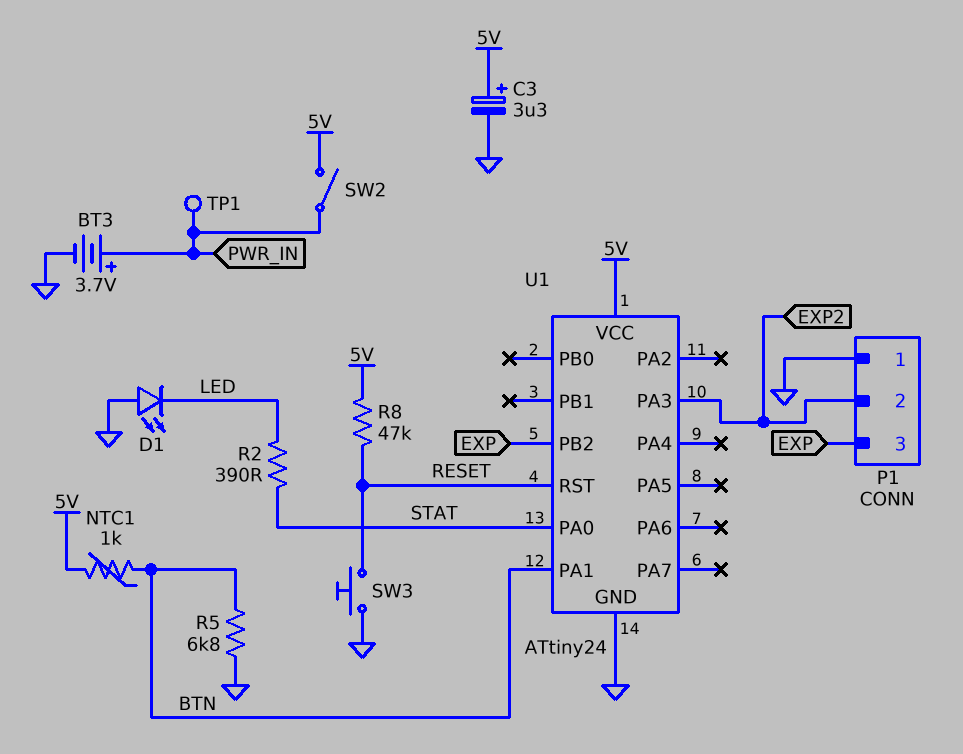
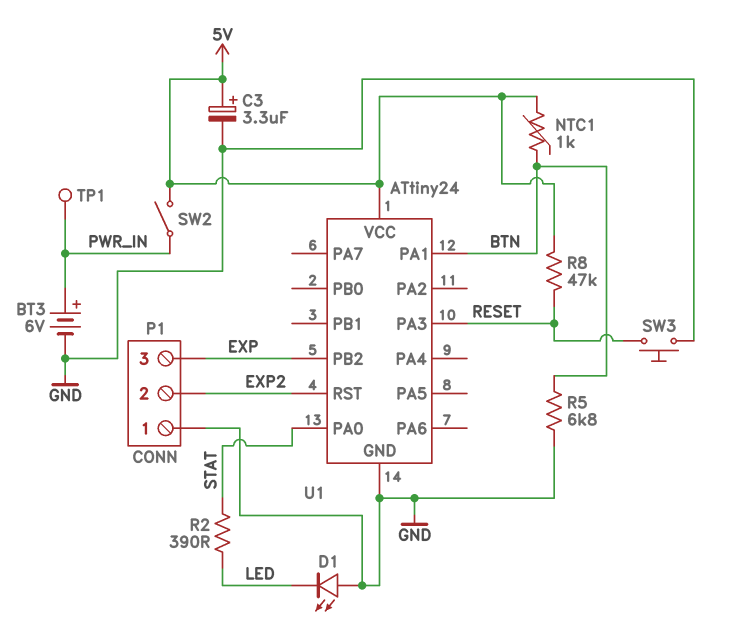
BT3: 3.7V (plus PWR_IN, minus GND) -> 6V (plus PWR_IN, minus GND)
U1 pin PA3: EXP2 -> RESET
U1 pin RST: RESET -> EXP2

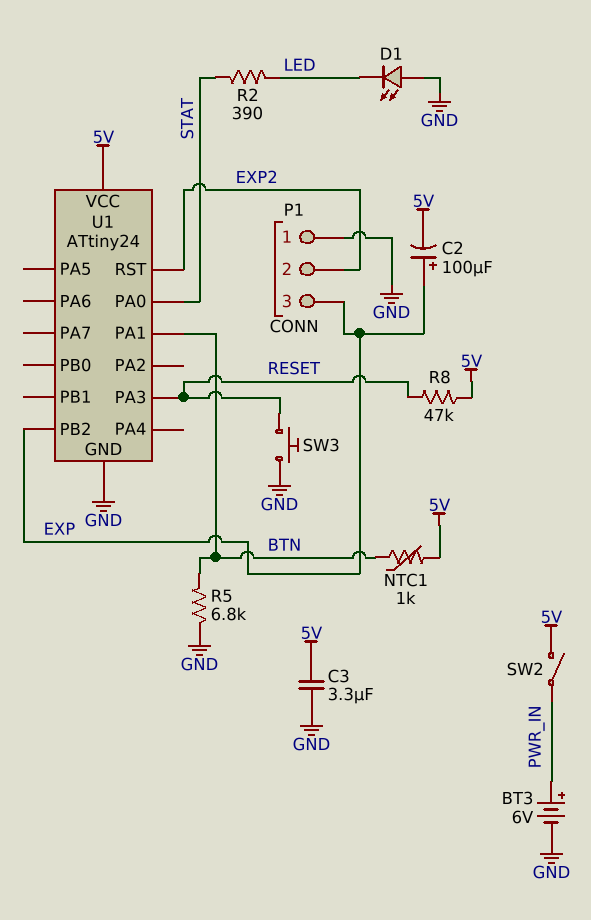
C2: none -> 100uF (plus EXP, minus 5V)
C3: 3.3uF (plus 5V, minus GND) -> 3.3uF (5V, GND)
TP1: test point (PWR_IN) -> none

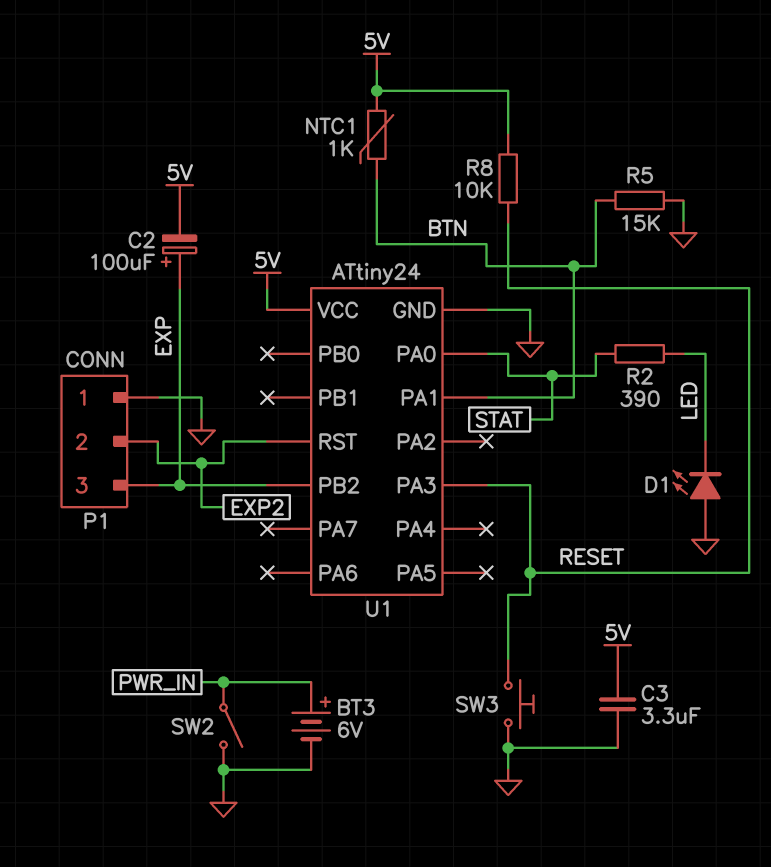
R5: 6.8k (BTN, GND) -> 15k (BTN, GND)
R8: 47k (5V, RESET) -> 10k (5V, RESET)
SW2: switch (5V, PWR_IN) -> switch (GND, PWR_IN)

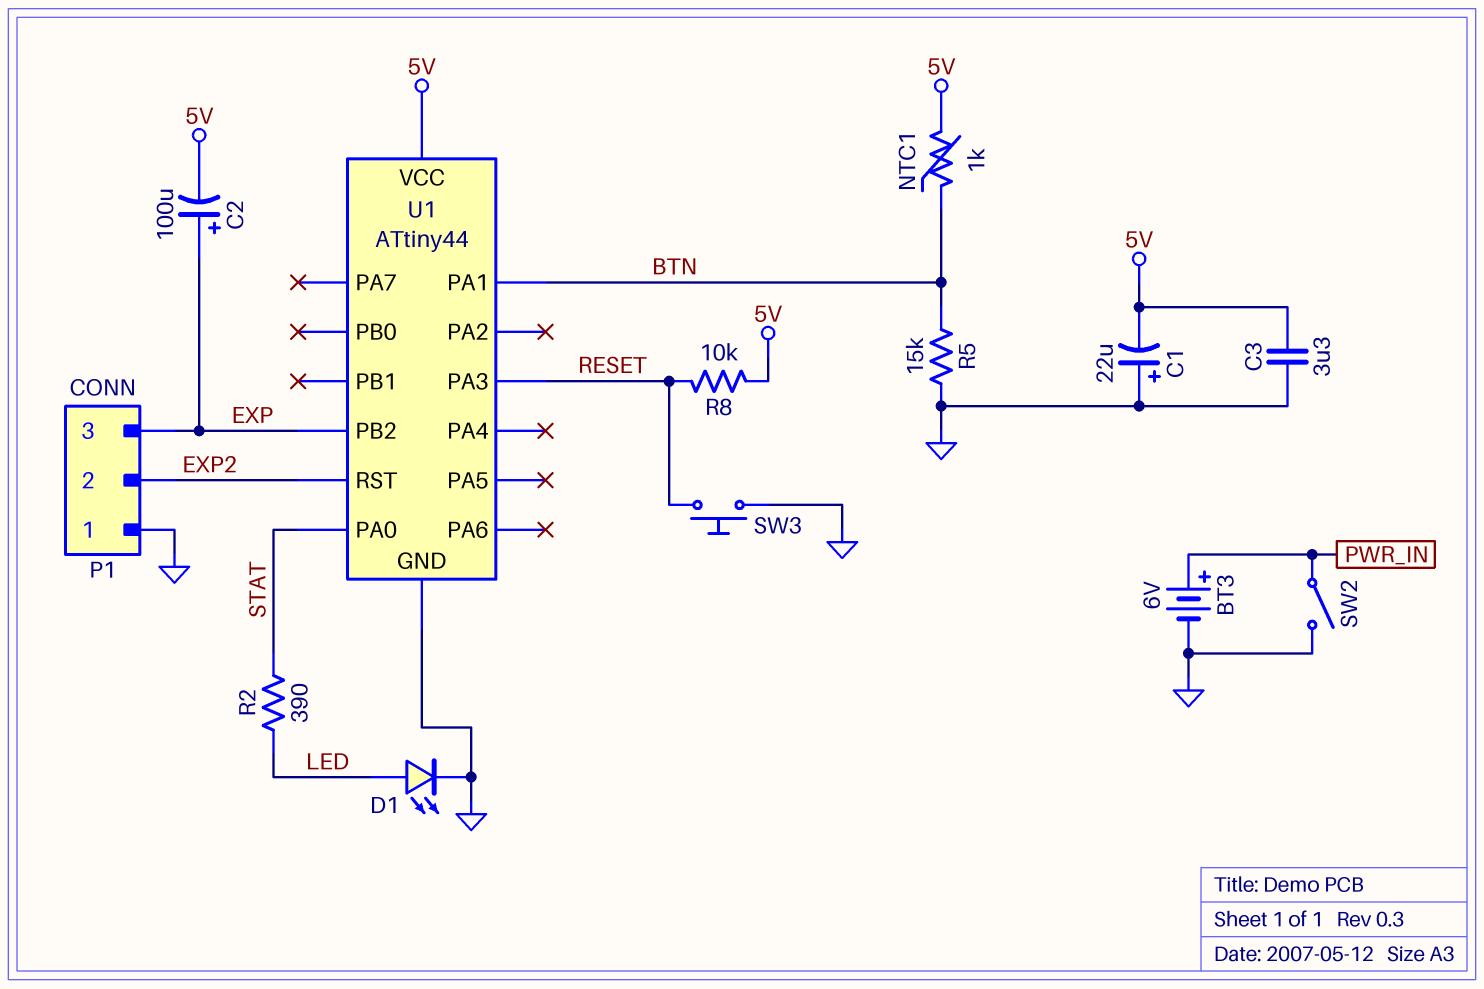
C1: none -> 22uF (plus GND, minus 5V)
D1: LED (A GND, K LED) -> LED (A LED, K GND)
U1: ATtiny24 -> ATtiny44

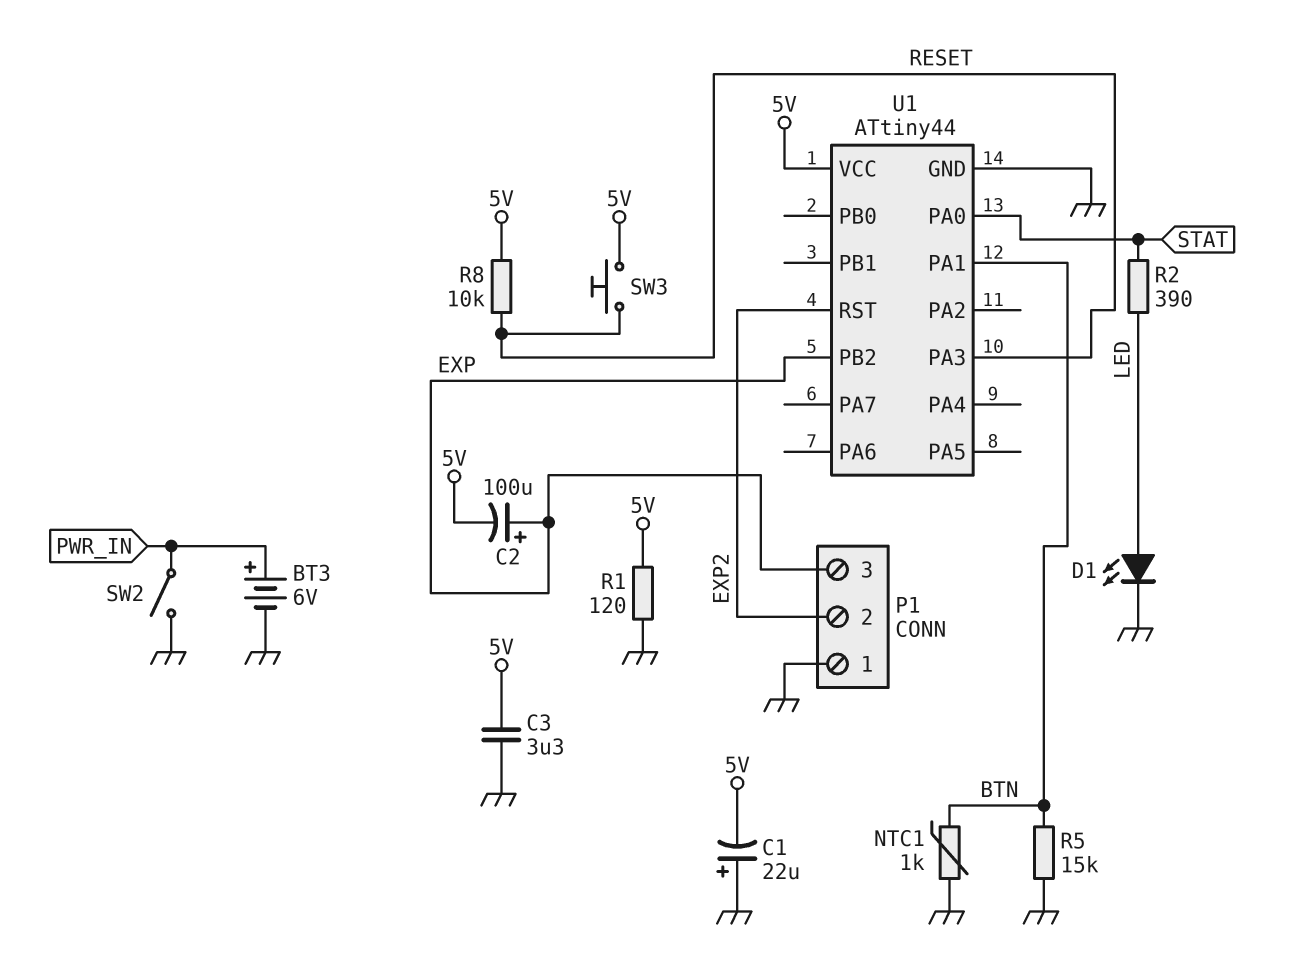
NTC1: 1k (5V, BTN) -> 1k (BTN, GND)
R1: none -> 120 (5V, GND)
SW3: button (GND, RESET) -> button (5V, RESET)

